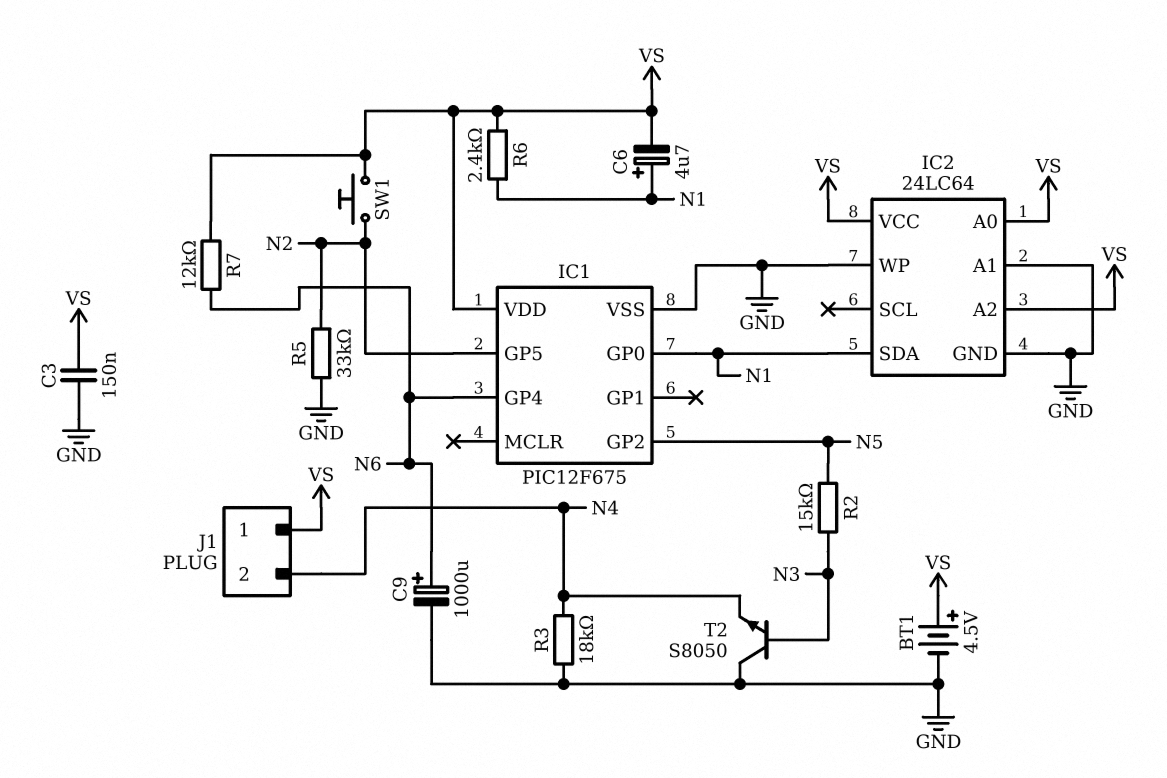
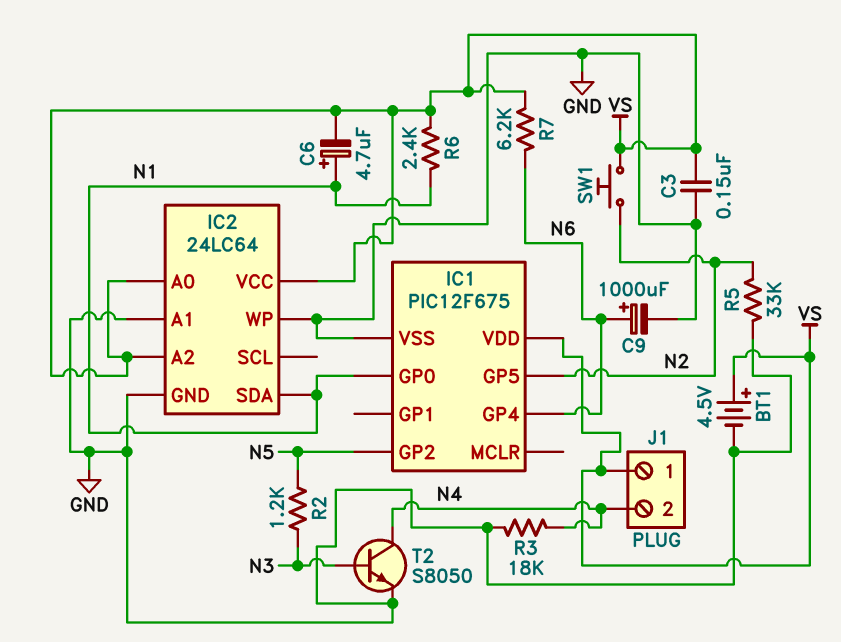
R2: 15k (N3, N5) -> 1.2k (N3, N5)
R7: 12k (N6, VS) -> 6.2k (N6, VS)
T2: NPN S8050 (B N3, C GND, E N4) -> NPN S8050 (B N3, C N4, E GND)

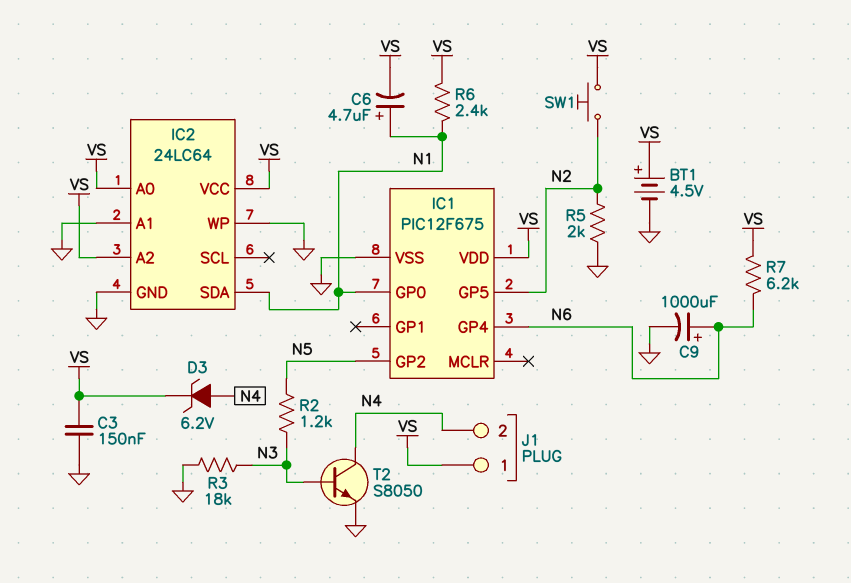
D3: none -> zener 6.2V (A N4, K VS)
R3: 18k (GND, N4) -> 18k (GND, N3)
R5: 33k (GND, N2) -> 2k (GND, N2)

